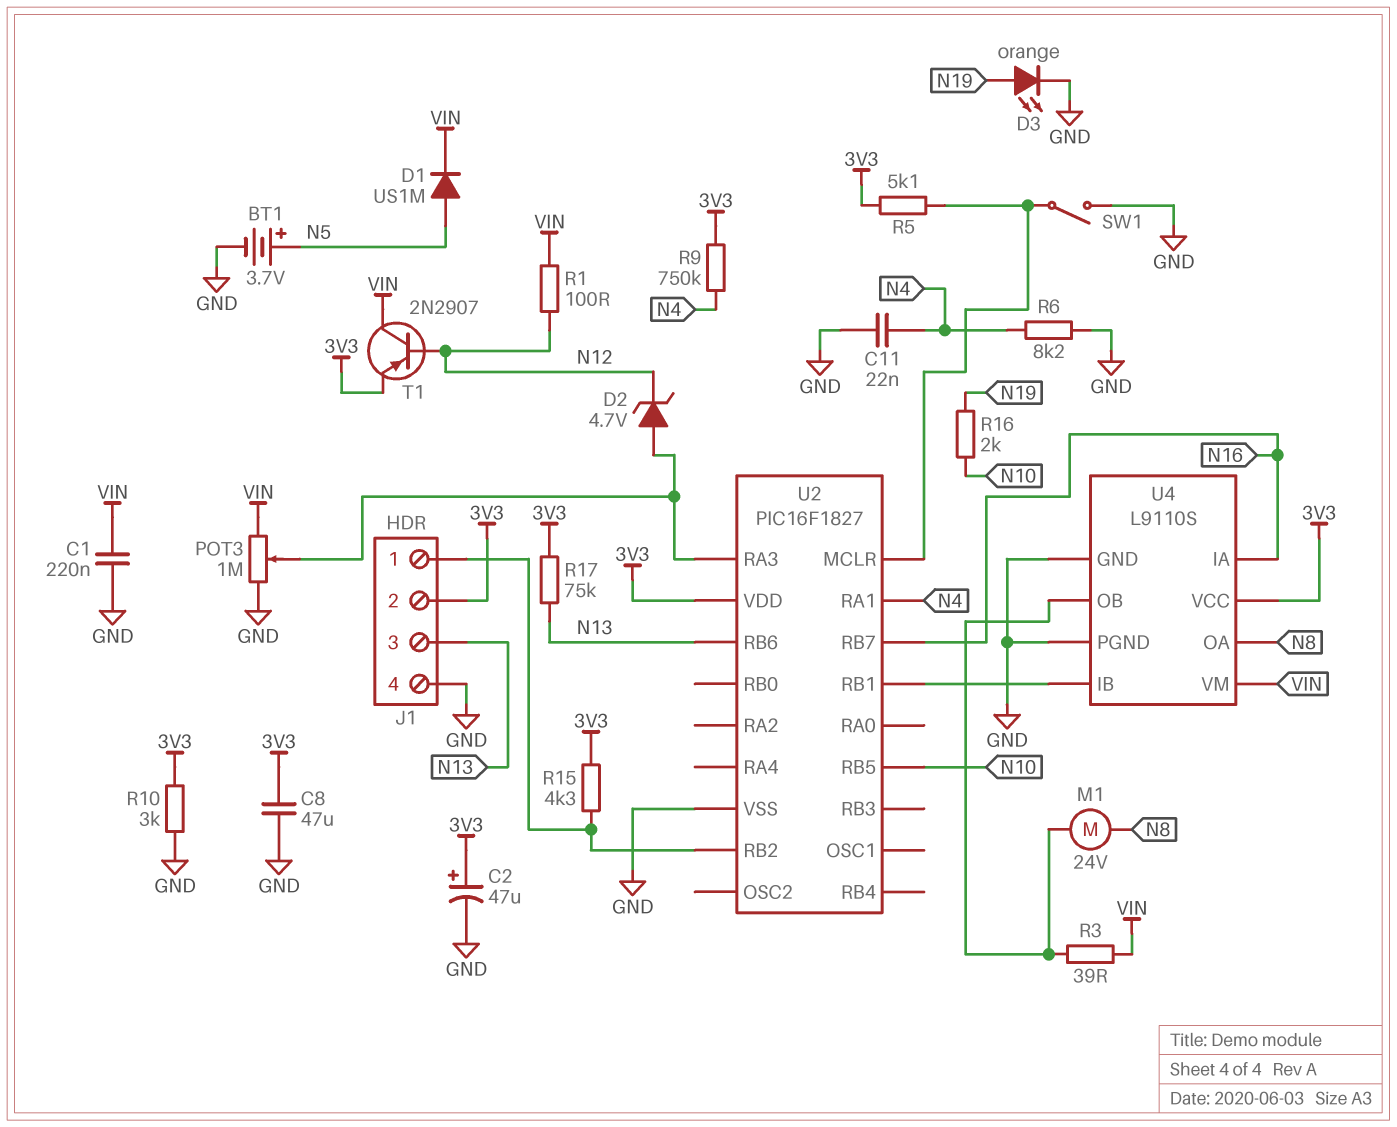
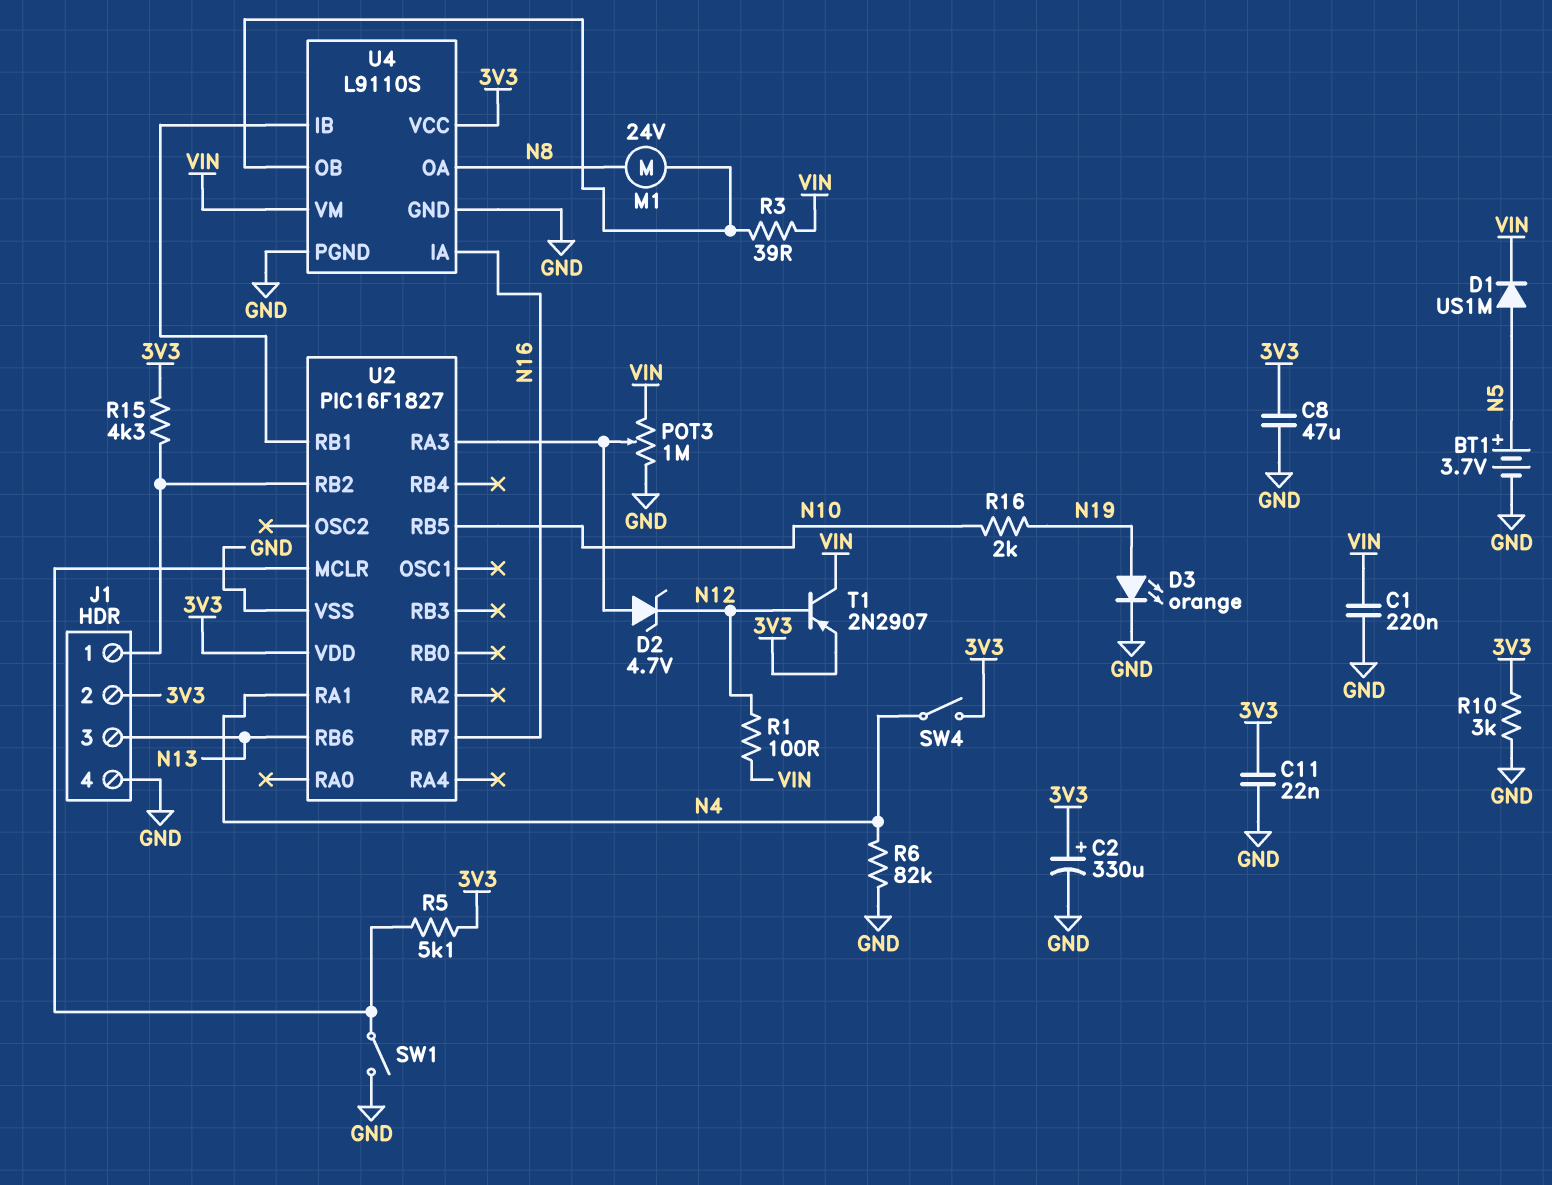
C2: 47uF (plus 3V3, minus GND) -> 330uF (plus 3V3, minus GND)
C11: 22nF (GND, N4) -> 22nF (3V3, GND)
R6: 8.2k (GND, N4) -> 82k (GND, N4)
R9: 750k (3V3, N4) -> none
R17: 75k (3V3, N13) -> none
SW4: none -> switch (3V3, N4)

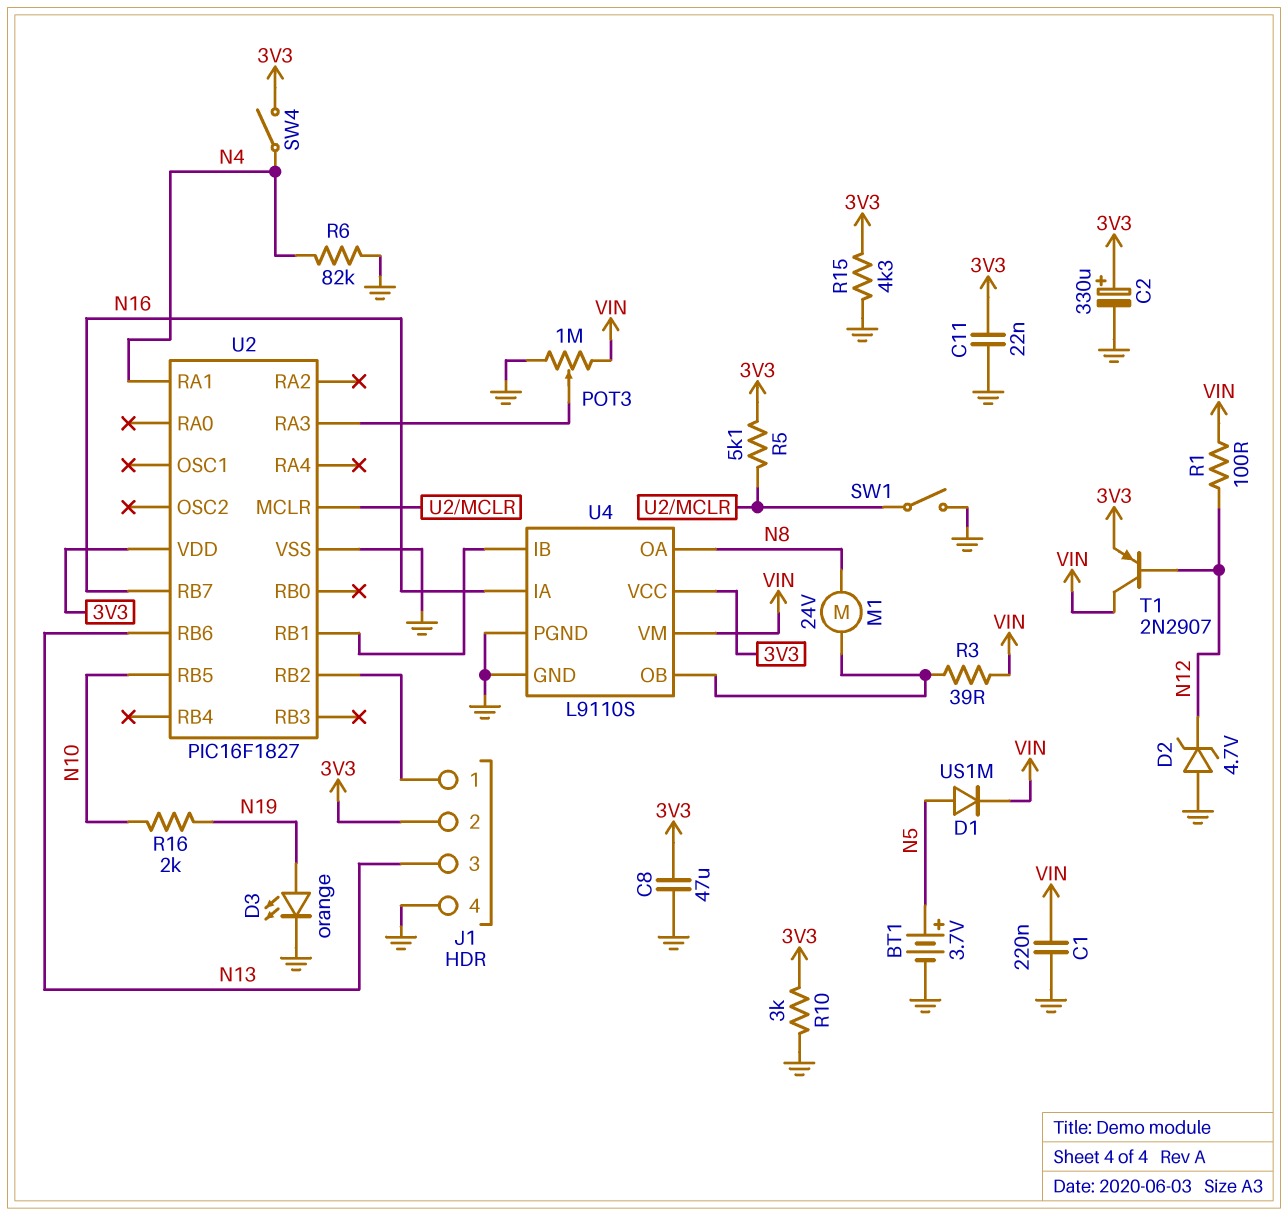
D2: zener 4.7V (A U2/RA3, K N12) -> zener 4.7V (A GND, K N12)
R15: 4.3k (3V3, J1/1) -> 4.3k (3V3, GND)

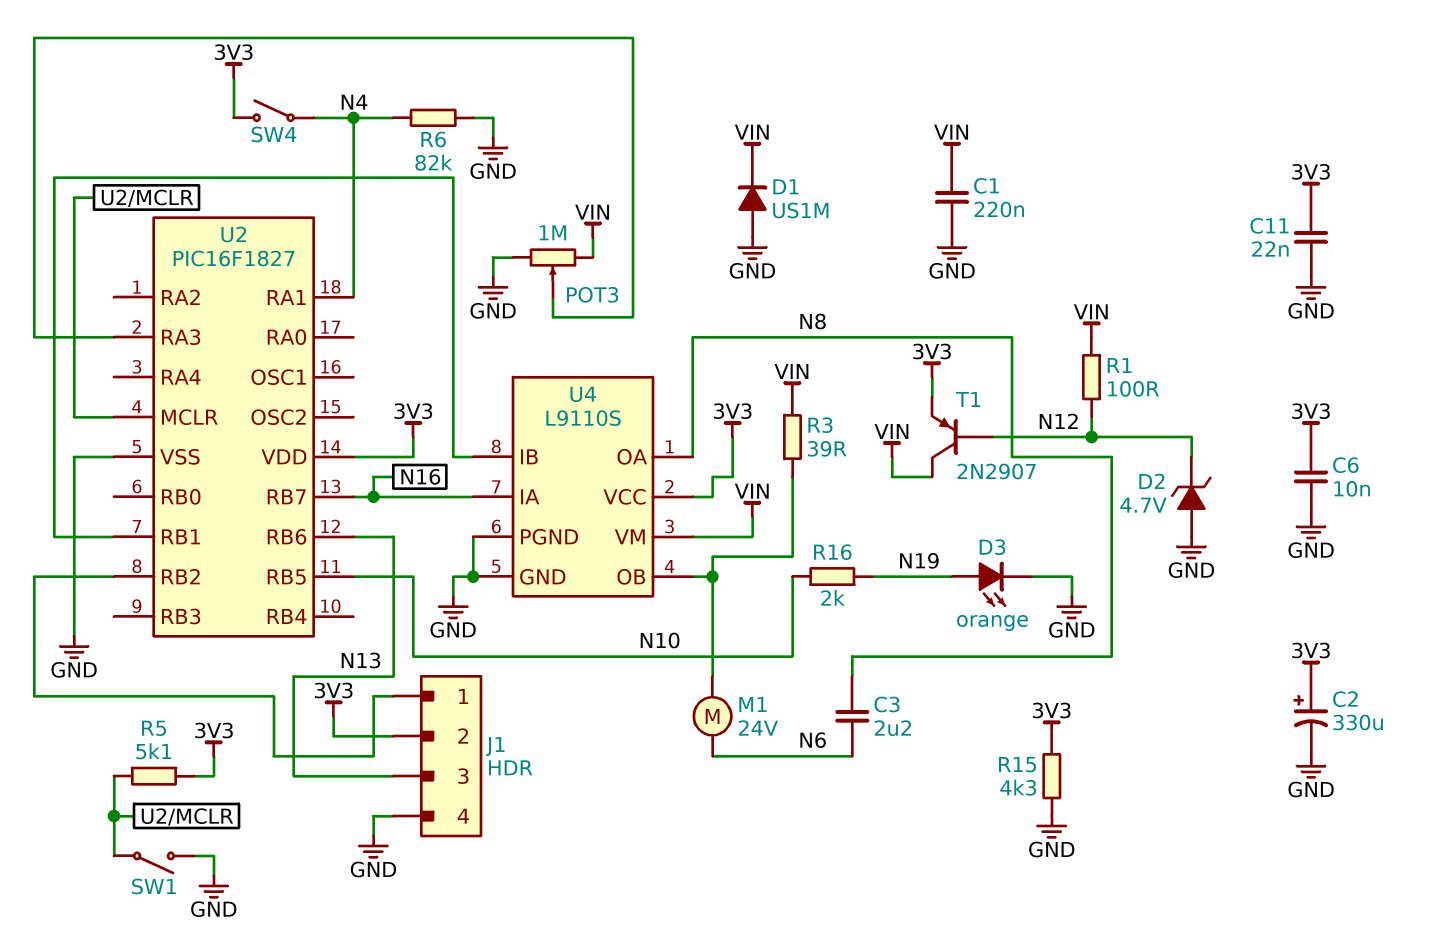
BT1: 3.7V (plus N5, minus GND) -> none
C3: none -> 2.2uF (N6, N8)
C6: none -> 10nF (3V3, GND)
C8: 47uF (3V3, GND) -> none
D1: diode US1M (A N5, K VIN) -> diode US1M (A GND, K VIN)
M1: motor 24V (N8, U4/OB) -> motor 24V (N6, U4/OB)
R10: 3k (3V3, GND) -> none

